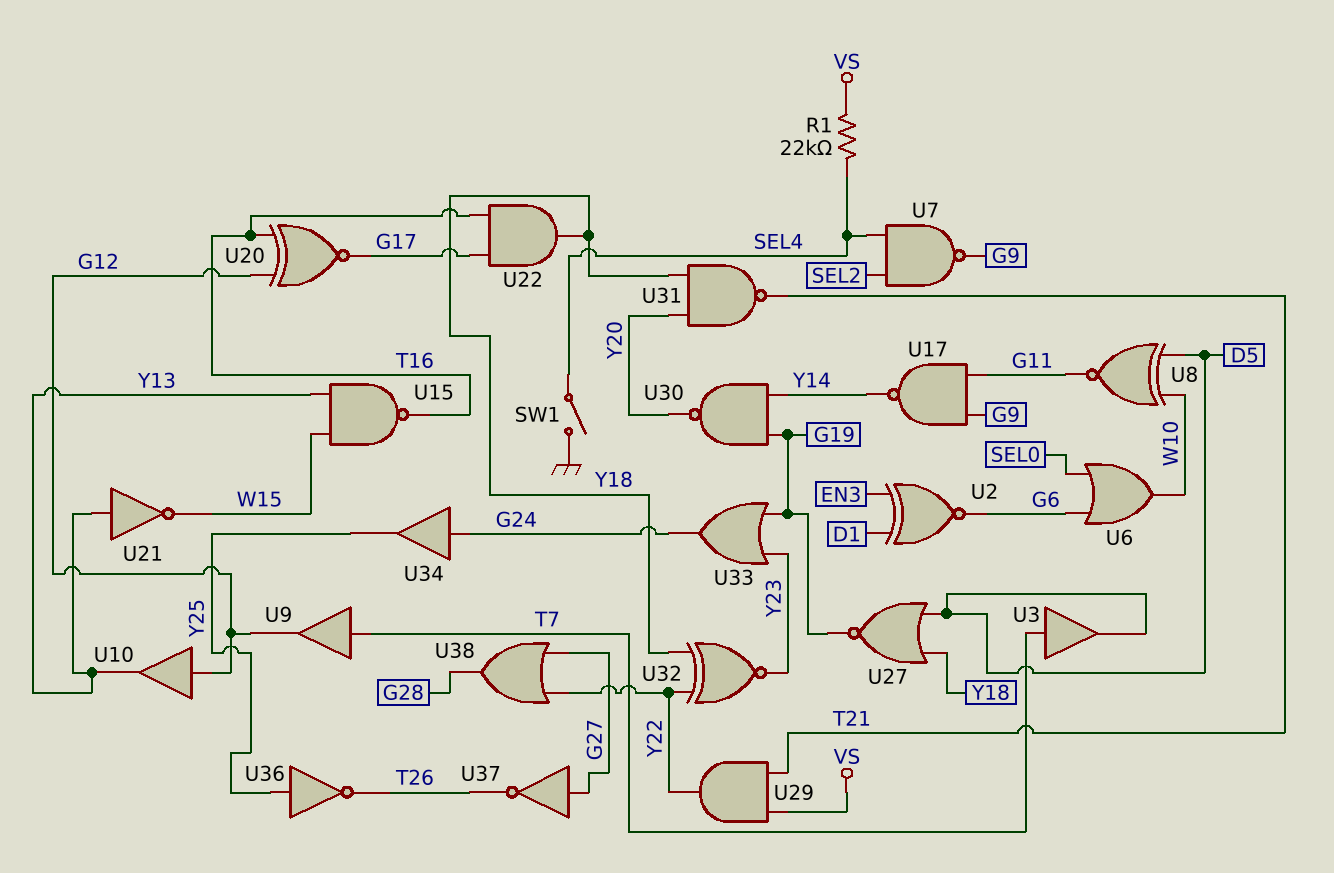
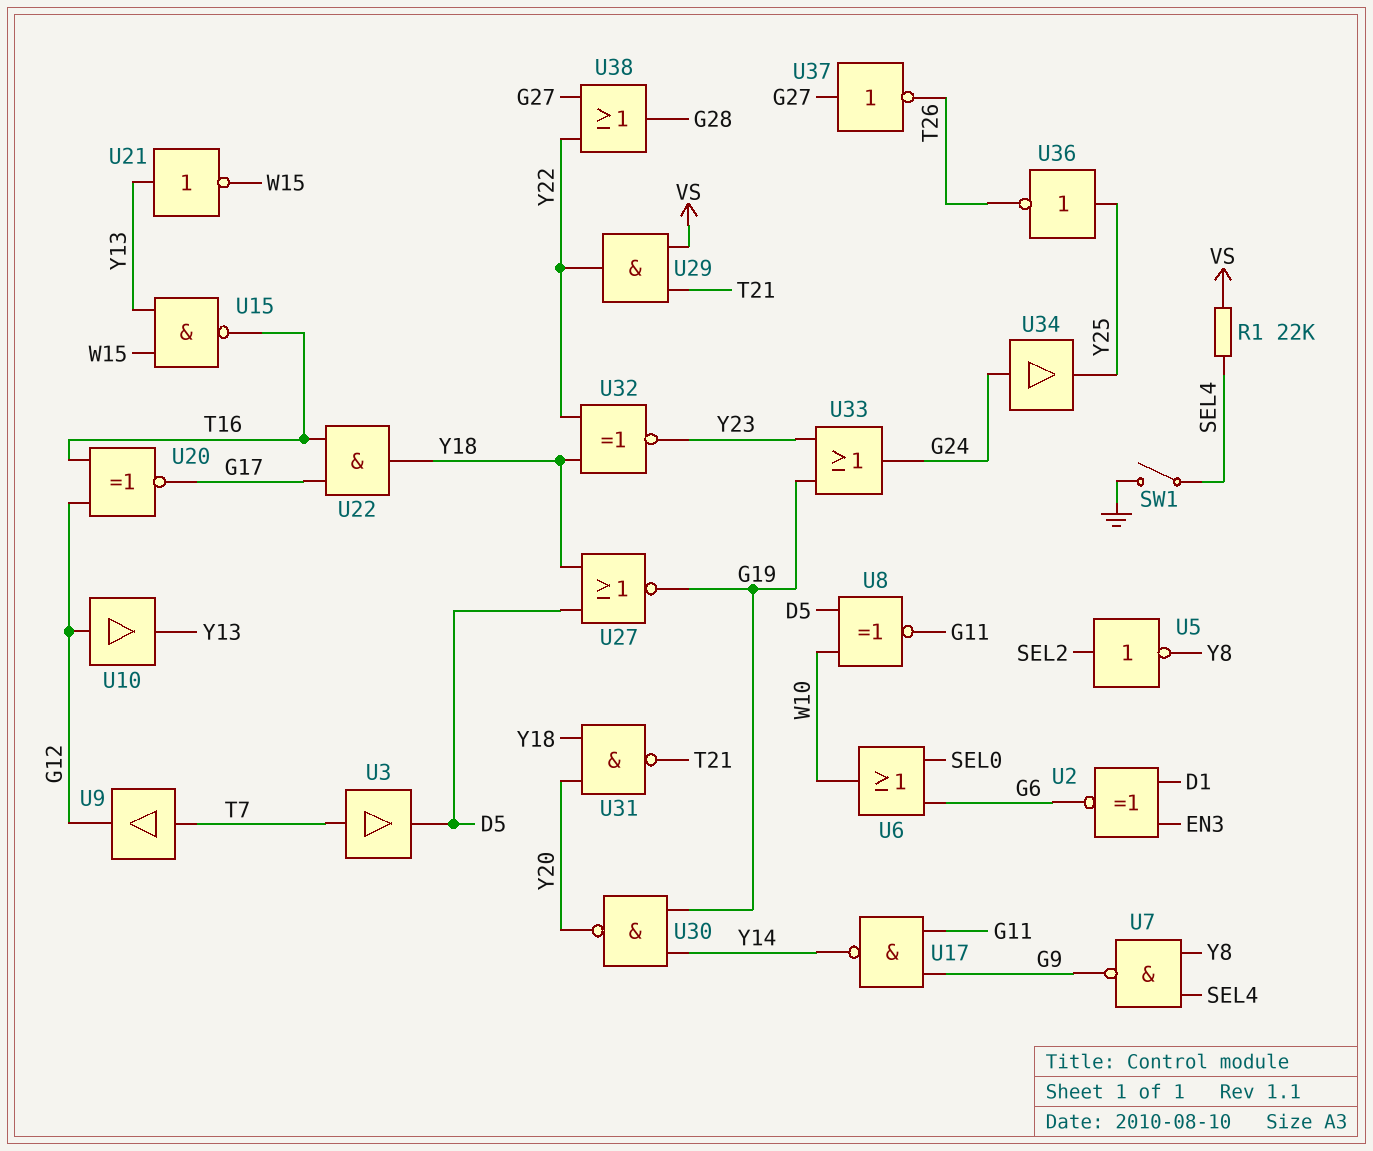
U5: none -> NOT (in SEL2, out Y8)
U7: NAND (in SEL2, in SEL4, out G9) -> NAND (in SEL4, in Y8, out G9)

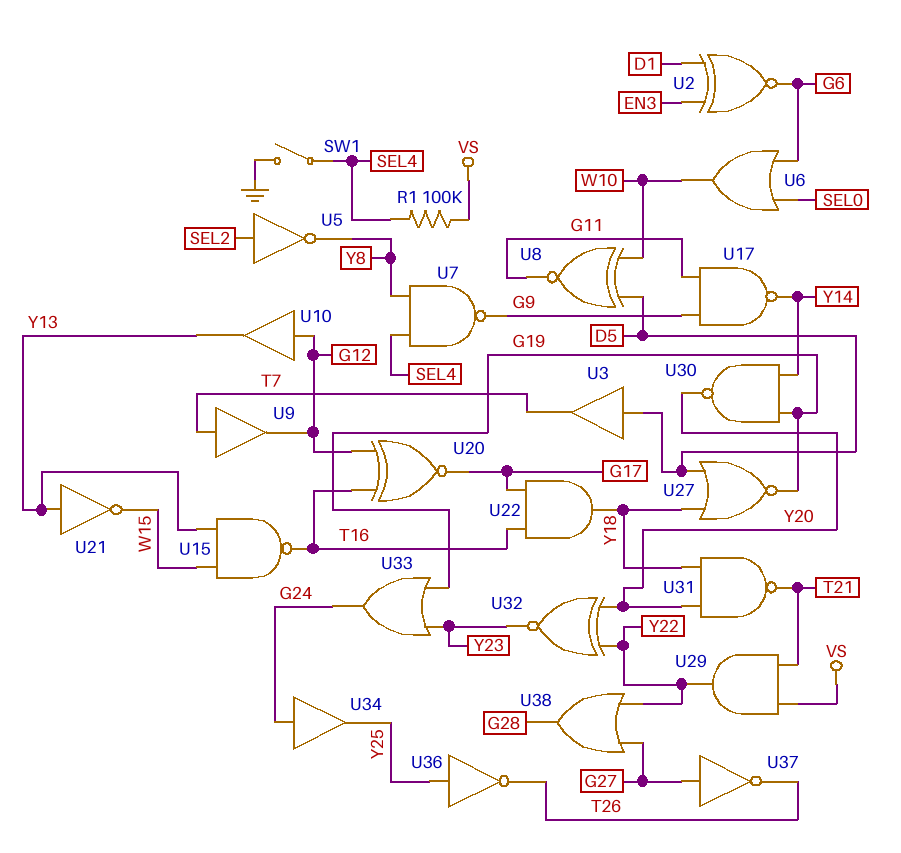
R1: 22k (SEL4, VS) -> 100k (SEL4, VS)
U3: buffer (in T7, out D5) -> buffer (in D5, out T7)
U32: XNOR (in Y18, in Y22, out Y23) -> XNOR (in Y20, in Y22, out Y23)

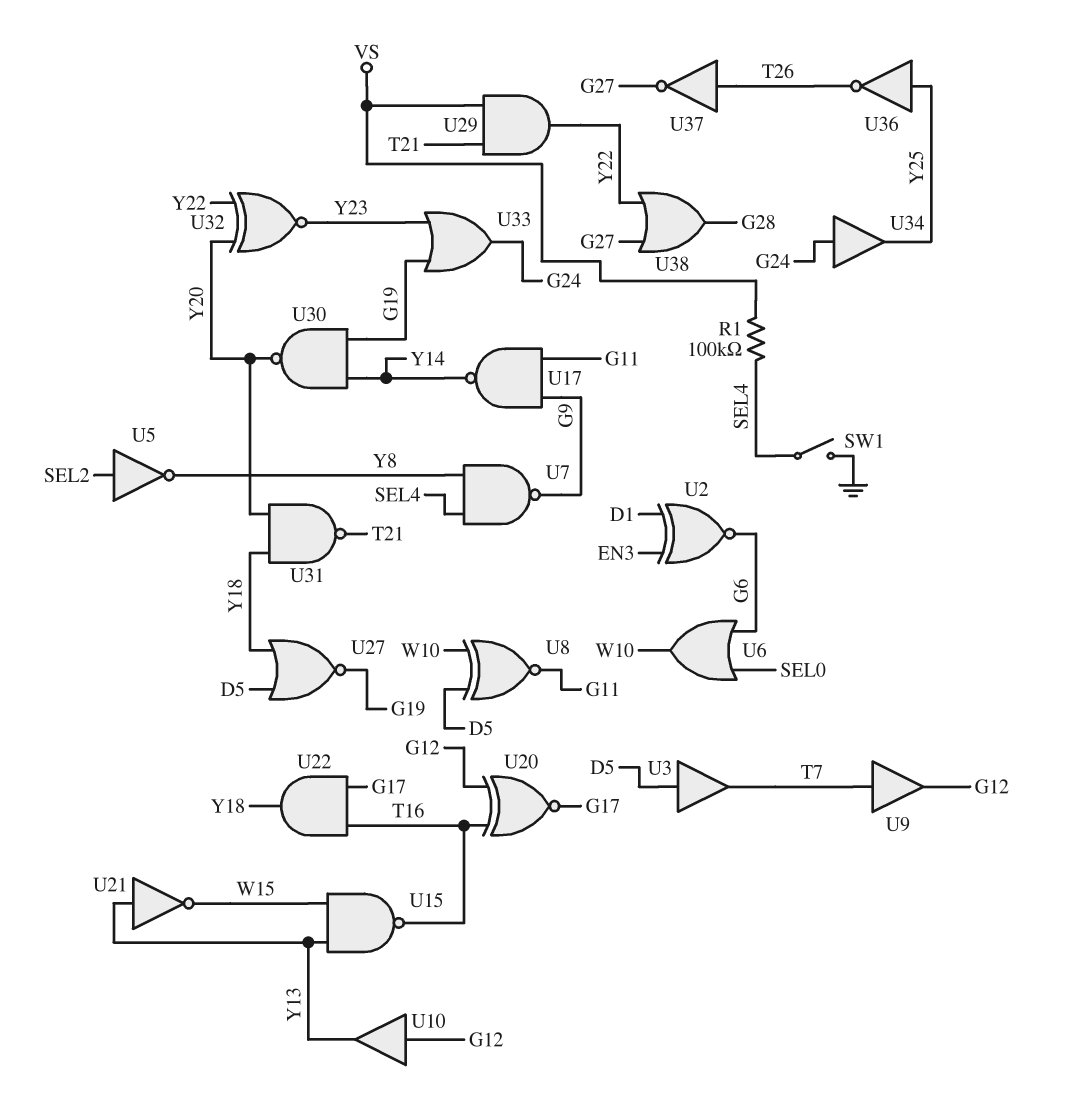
U37: NOT (in G27, out T26) -> NOT (in T26, out G27)

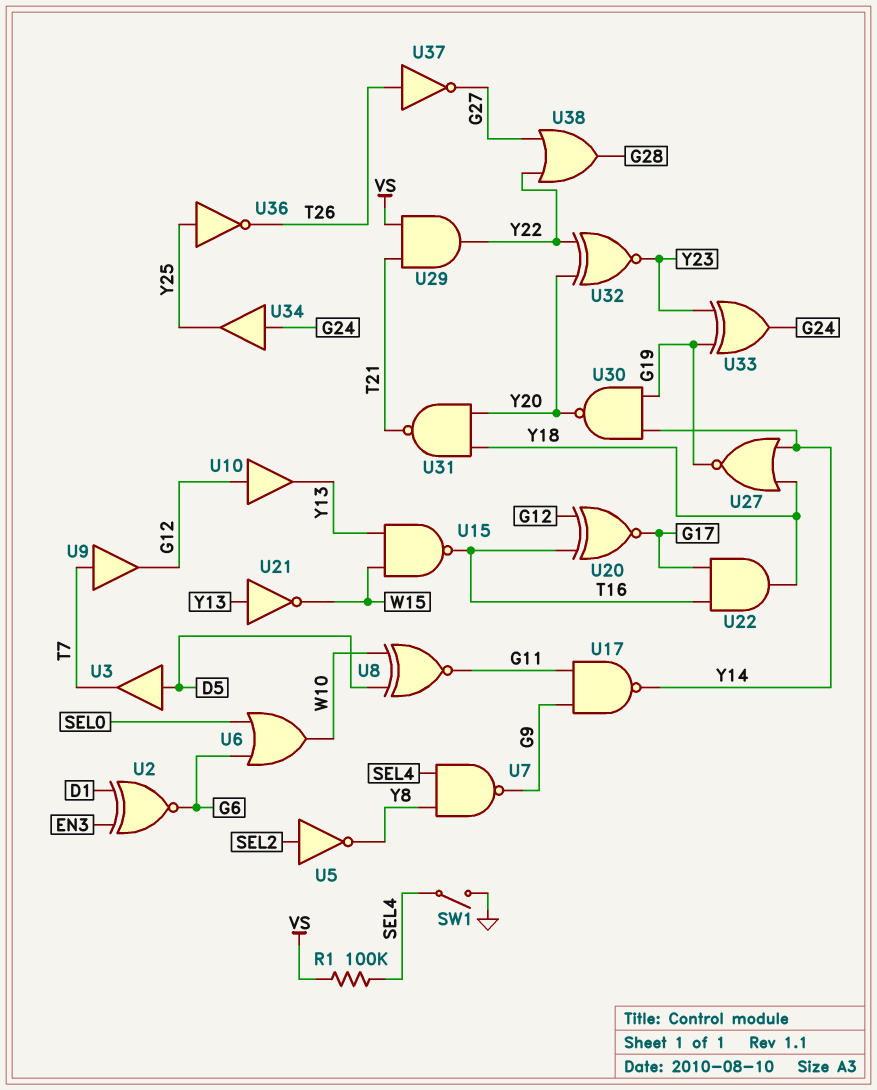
U27: NOR (in D5, in Y18, out G19) -> NOR (in Y14, in Y18, out G19)
U33: OR (in G19, in Y23, out G24) -> XOR (in G19, in Y23, out G24)

